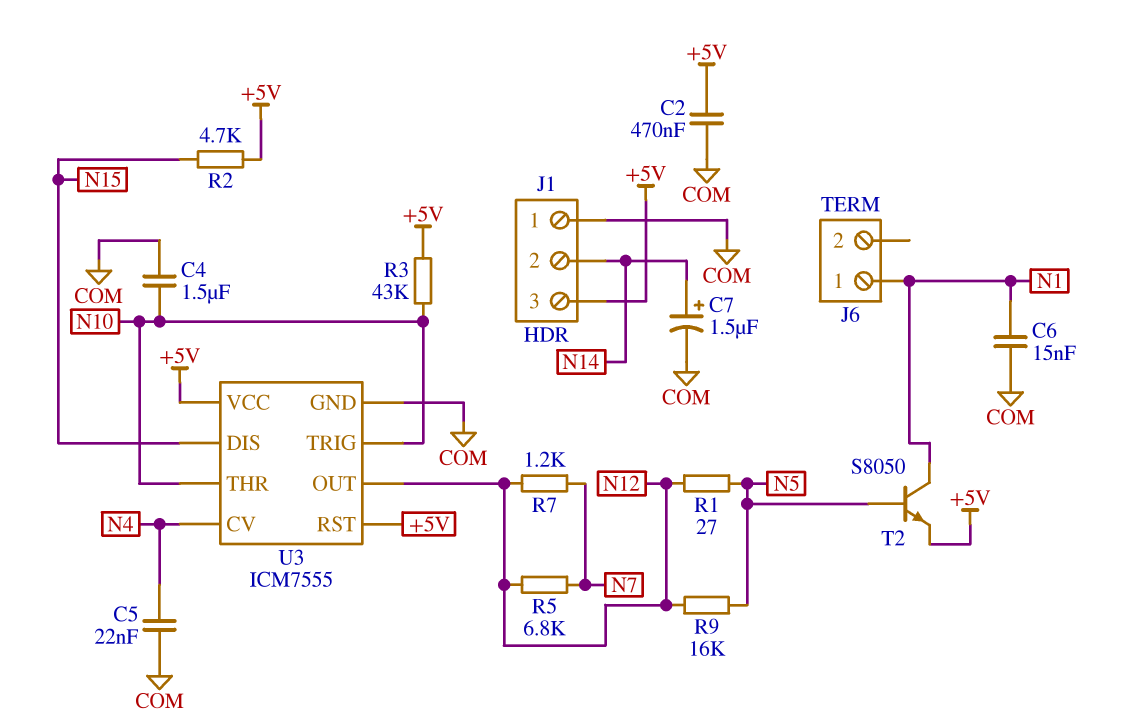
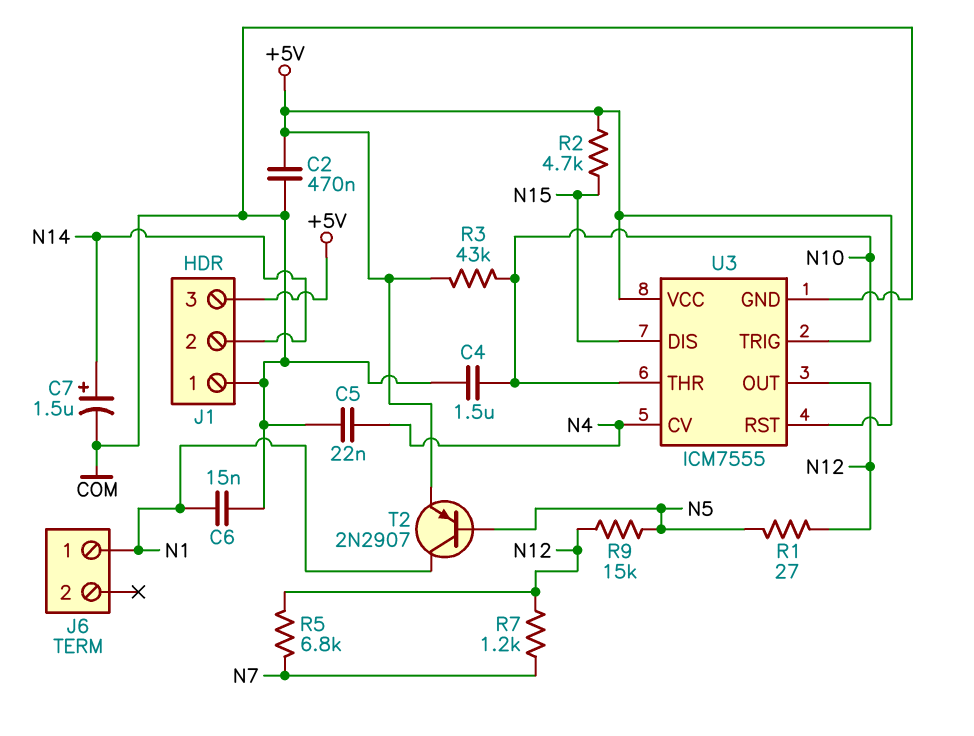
R9: 16k (N5, N12) -> 15k (N5, N12)
T2: NPN S8050 (B N5, C N1, E +5V) -> PNP 2N2907 (B N5, C N1, E +5V)

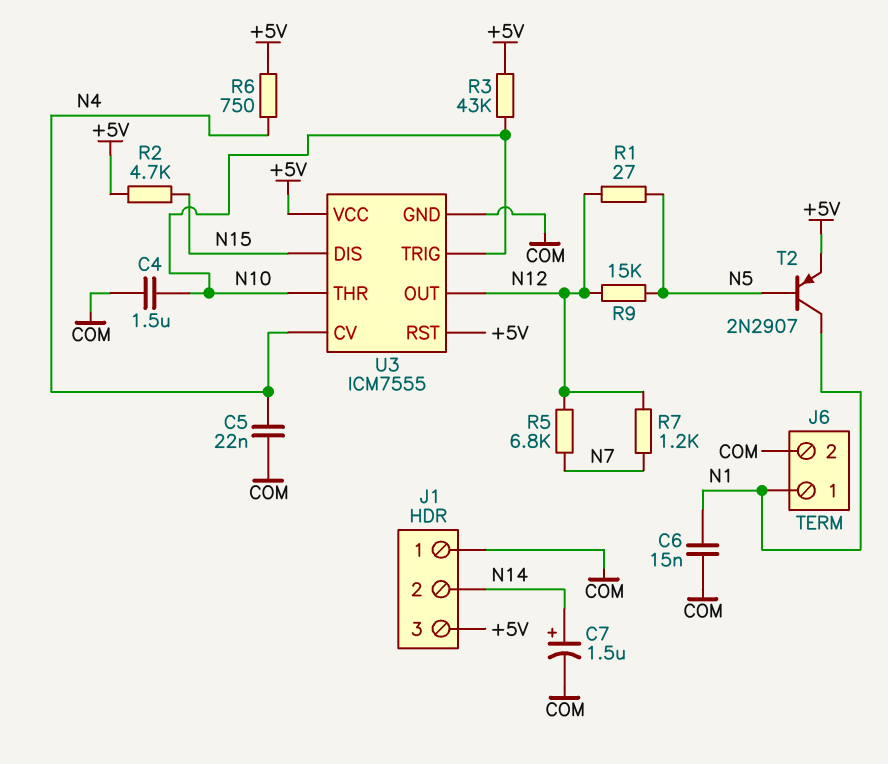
C2: 470nF (+5V, COM) -> none
J6 pin 2: none -> COM
R6: none -> 750 (+5V, N4)

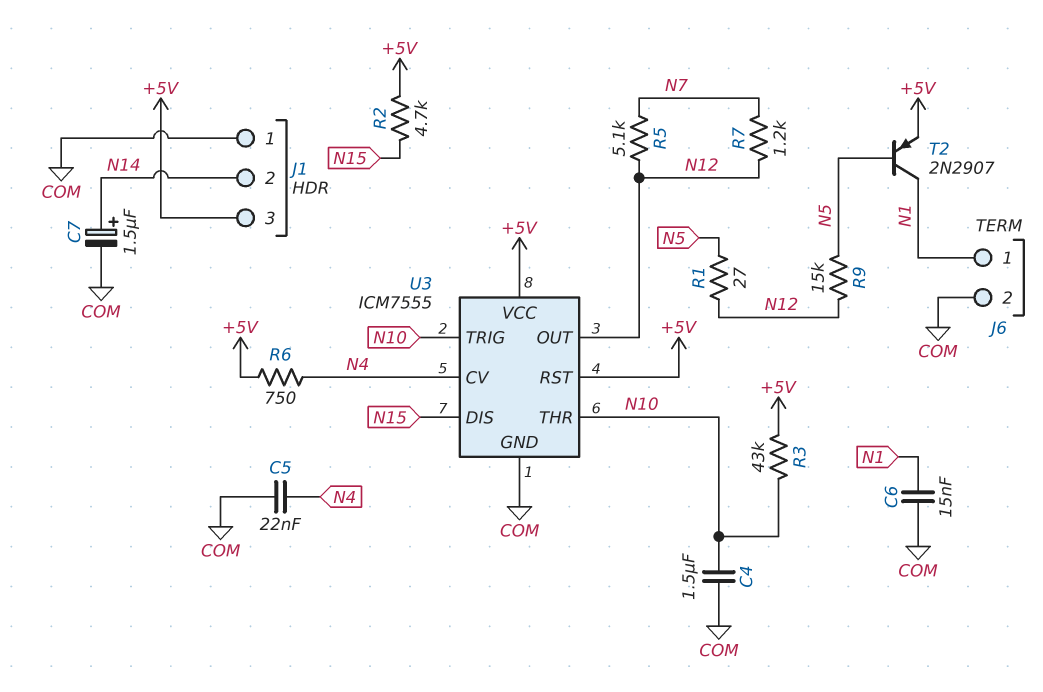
R5: 6.8k (N7, N12) -> 5.1k (N7, N12)

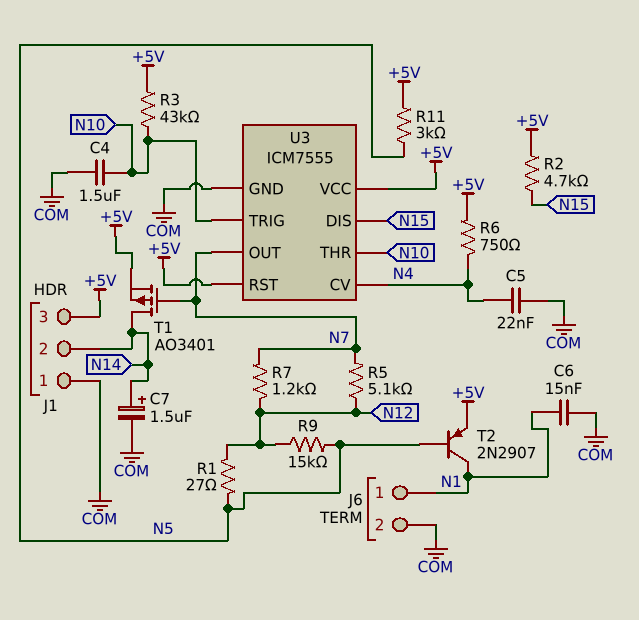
R11: none -> 3k (+5V, N5)
T1: none -> PMOS AO3401 (G N7, D N14, S +5V)
U3 pin OUT: N12 -> N7

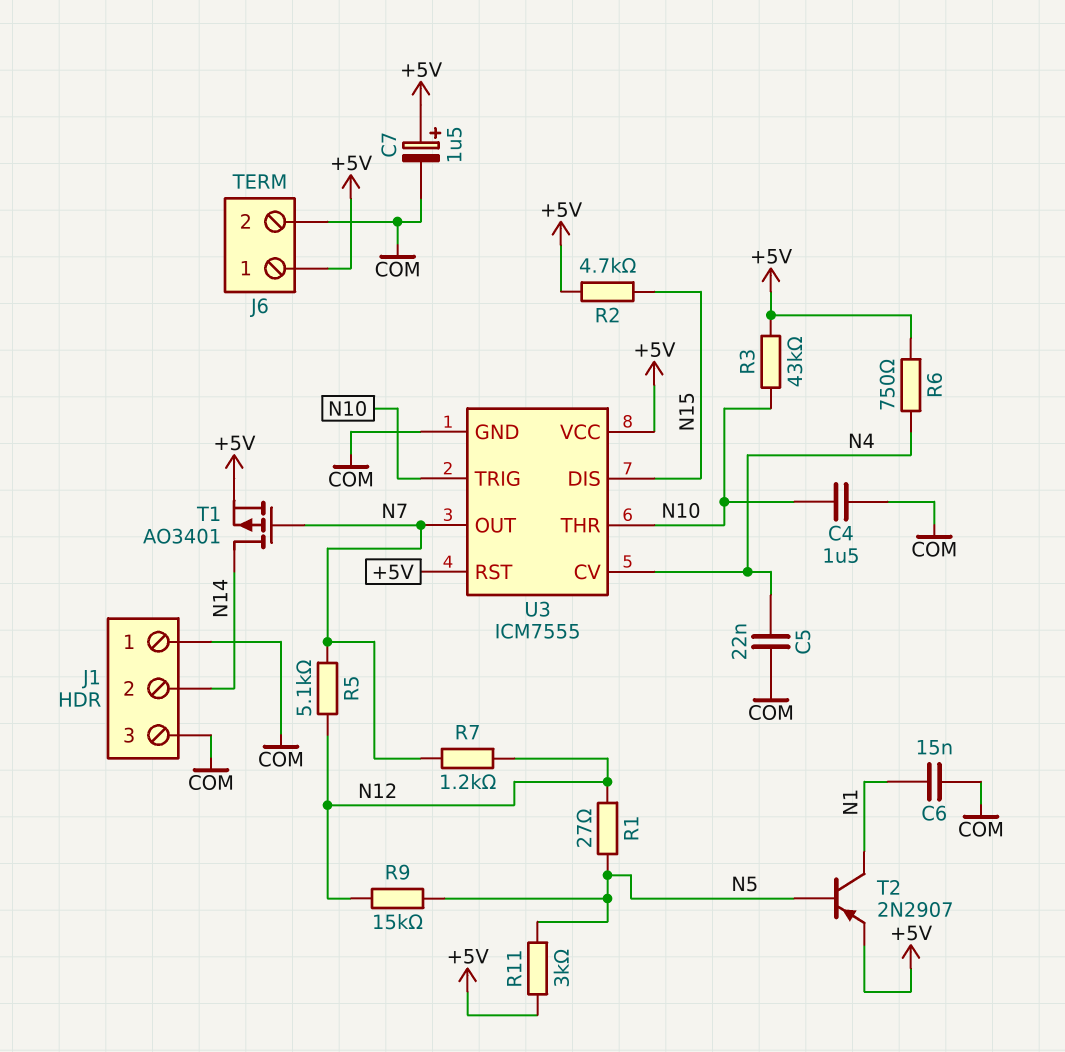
C7: 1.5uF (plus N14, minus COM) -> 1.5uF (plus +5V, minus COM)
J1 pin 3: +5V -> COM
J6 pin 1: N1 -> +5V

